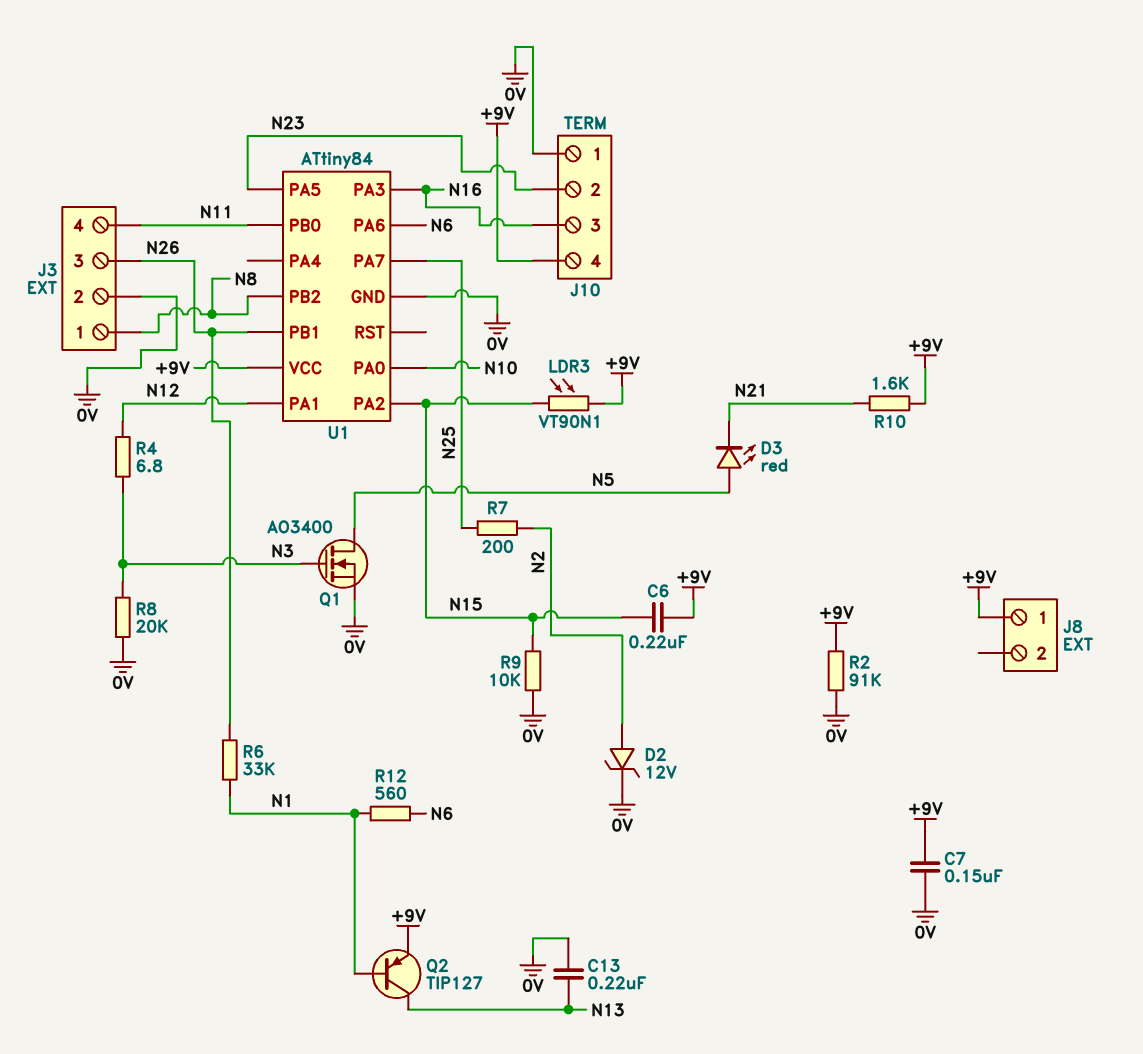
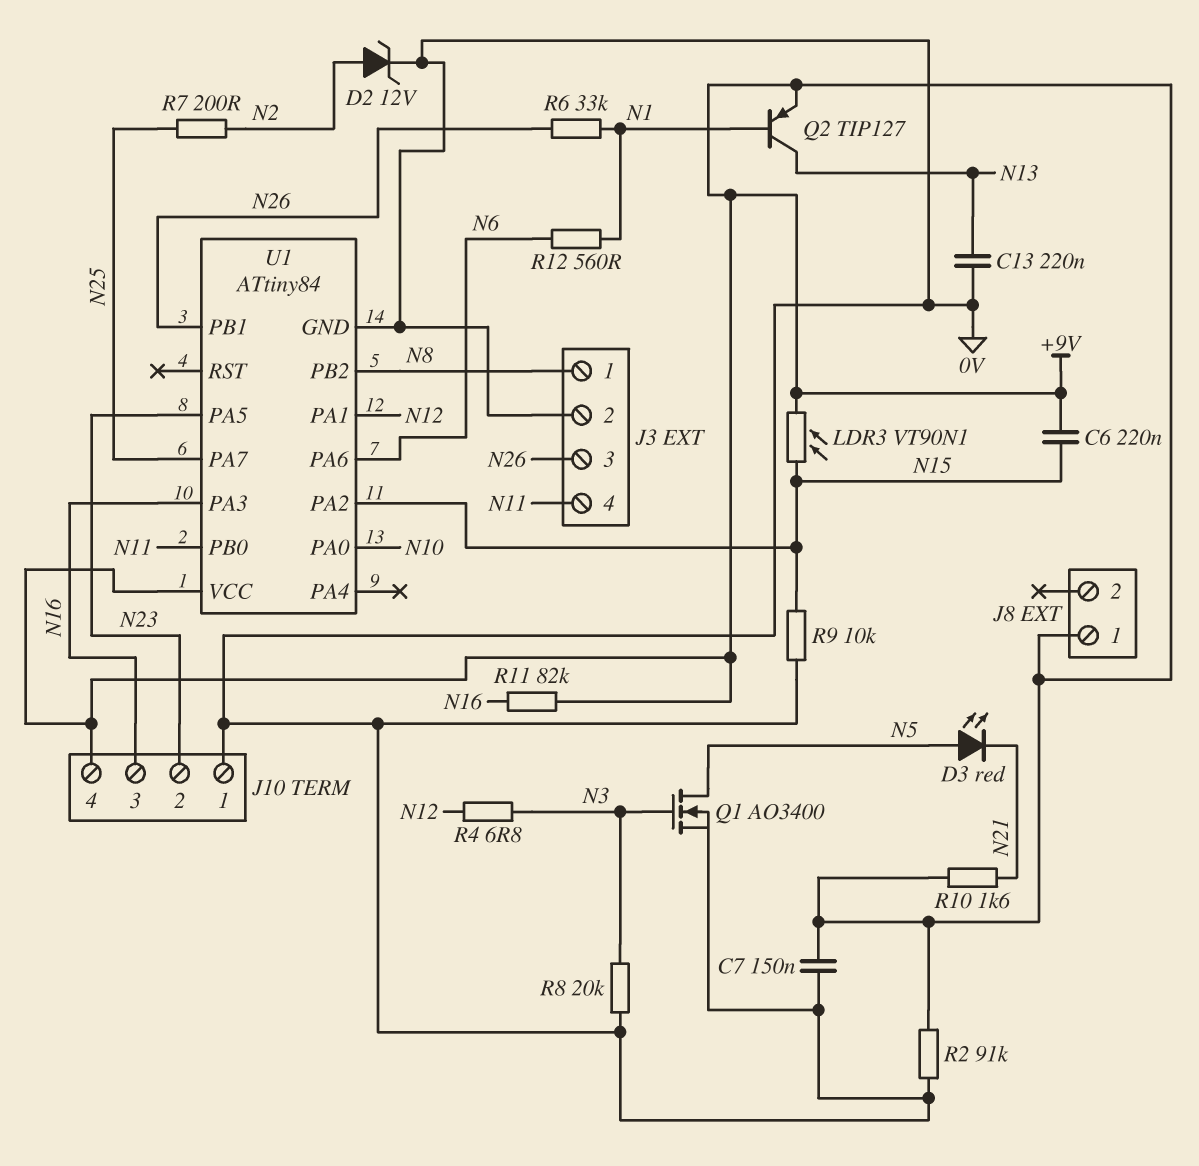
R11: none -> 82k (+9V, N16)

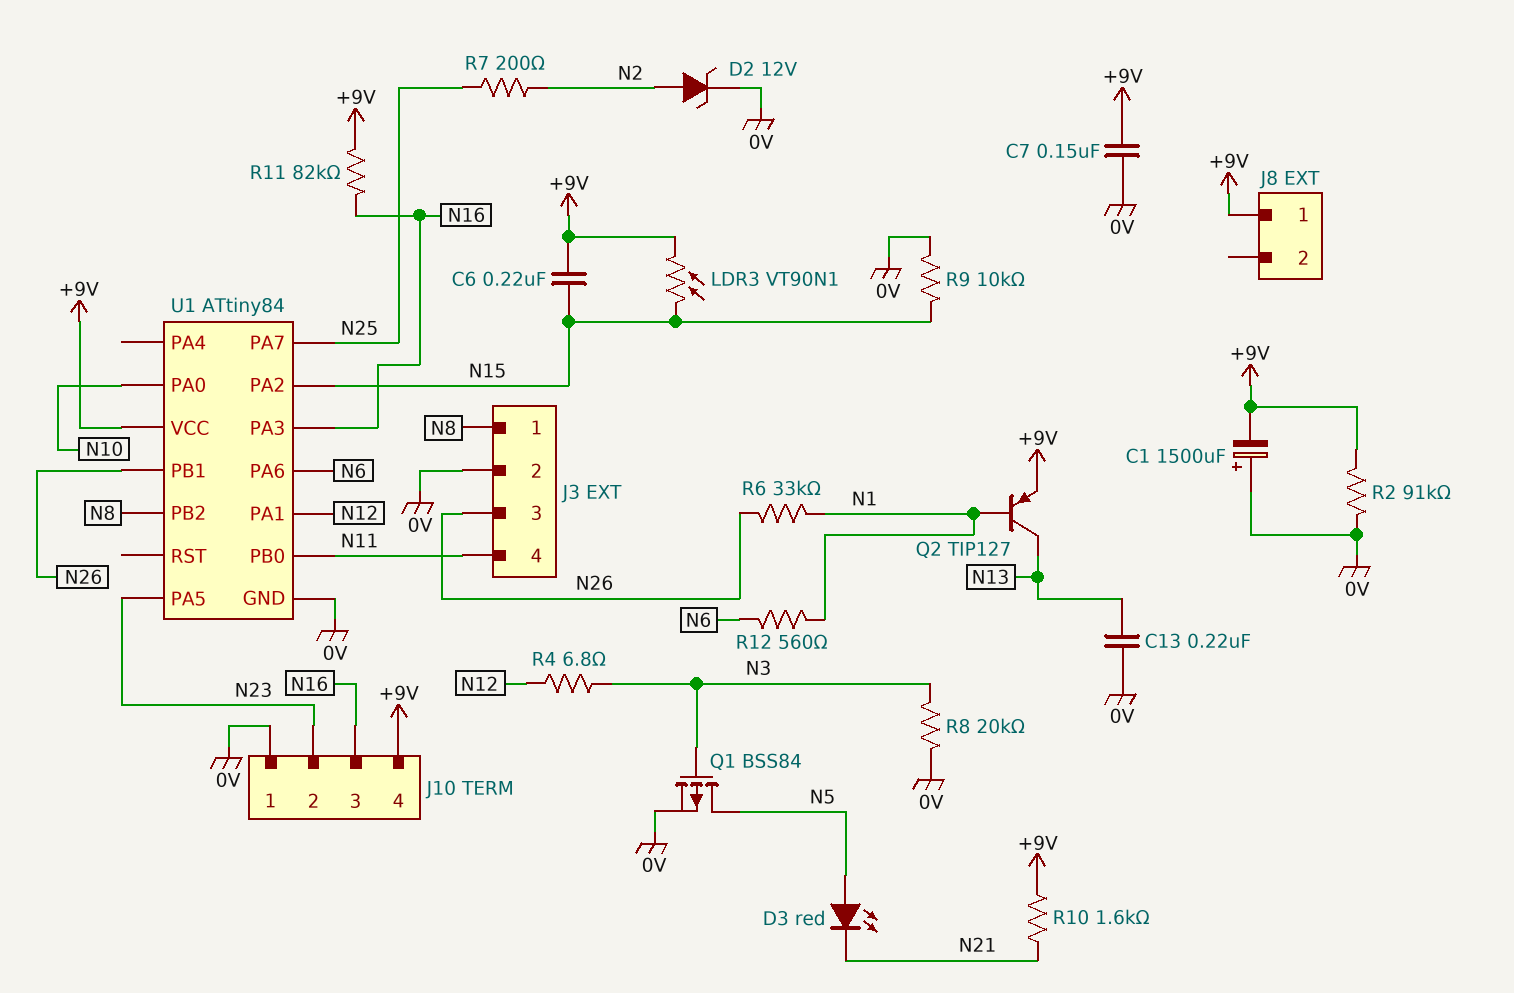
C1: none -> 1500uF (plus 0V, minus +9V)
Q1: NMOS AO3400 (G N3, D N5, S 0V) -> PMOS BSS84 (G N3, D N5, S 0V)

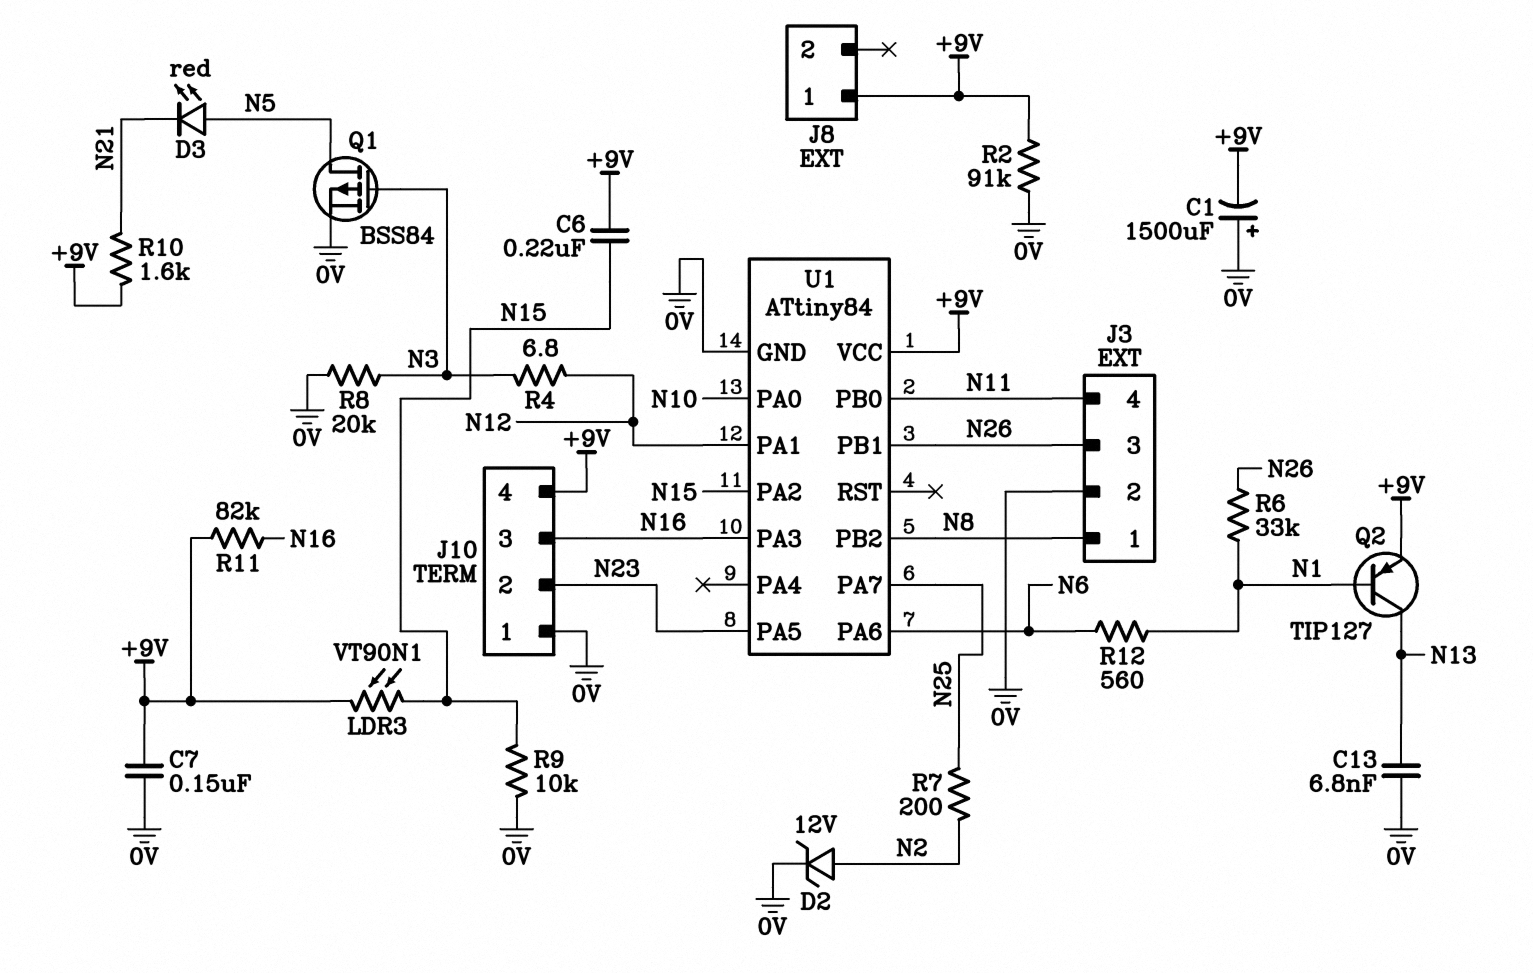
C13: 220nF (0V, N13) -> 6.8nF (0V, N13)

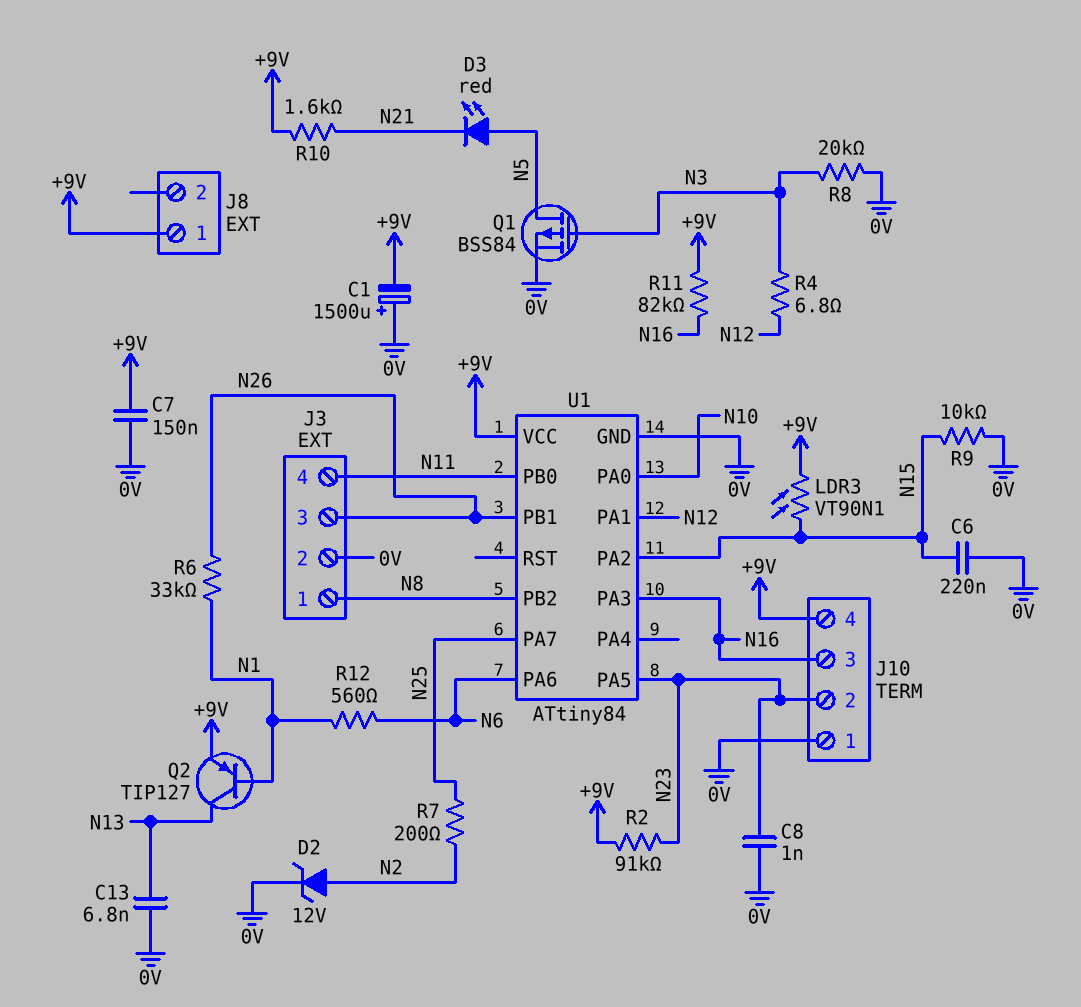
C6: 220nF (+9V, N15) -> 220nF (0V, N15)
C8: none -> 1nF (0V, N23)
R2: 91k (+9V, 0V) -> 91k (+9V, N23)

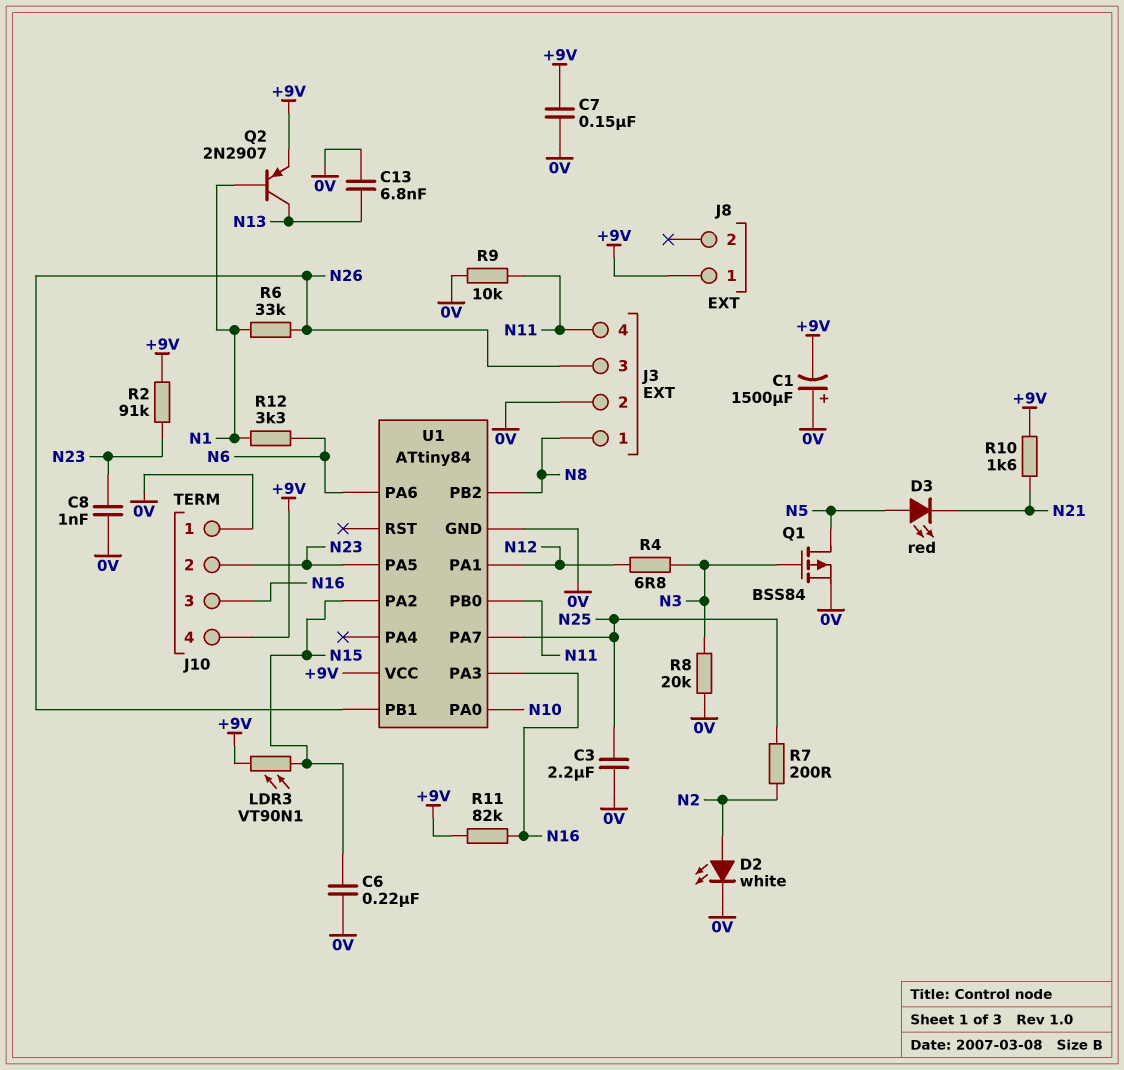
C3: none -> 2.2uF (0V, N25)
D2: zener 12V (A N2, K 0V) -> LED white (A N2, K 0V)
Q2: PNP TIP127 (B N1, C N13, E +9V) -> PNP 2N2907 (B N1, C N13, E +9V)
R9: 10k (0V, N15) -> 10k (0V, N11)
R12: 560 (N1, N6) -> 3.3k (N1, N6)

